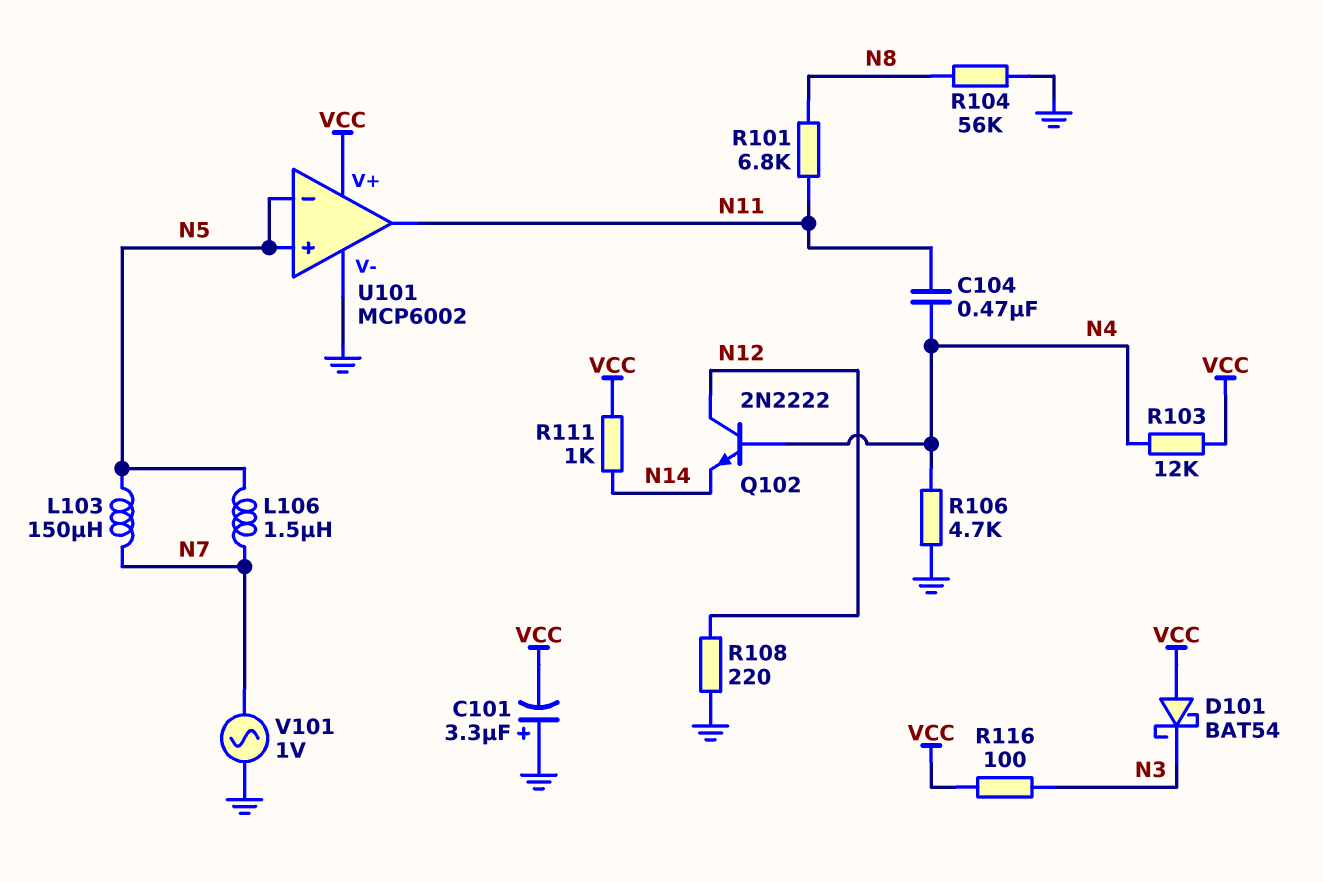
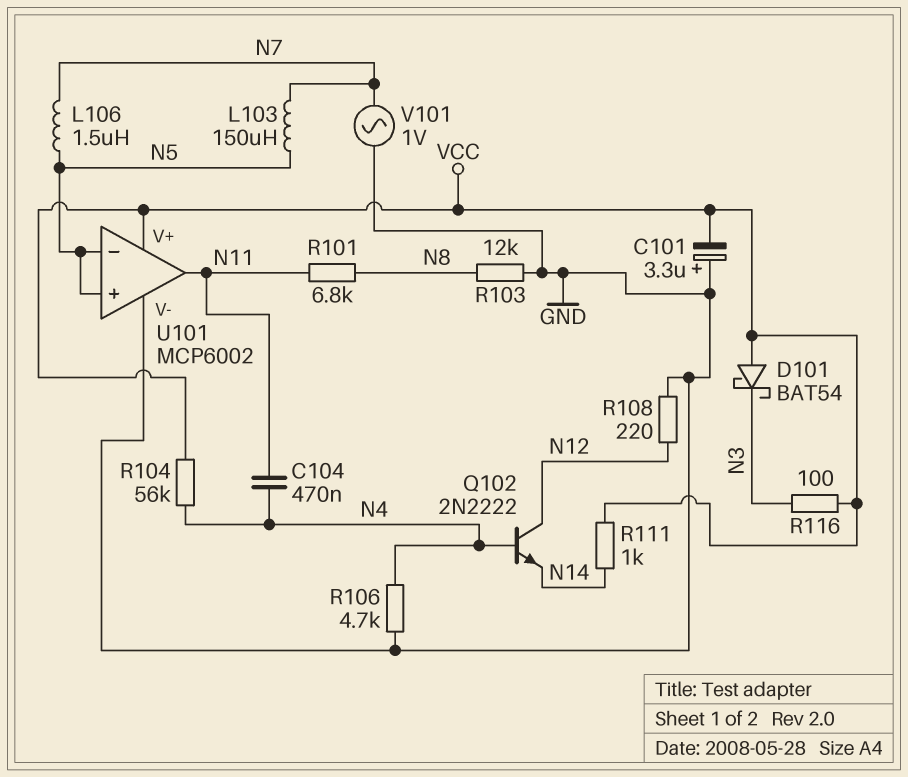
R103: 12k (N4, VCC) -> 12k (GND, N8)
R104: 56k (GND, N8) -> 56k (N4, VCC)

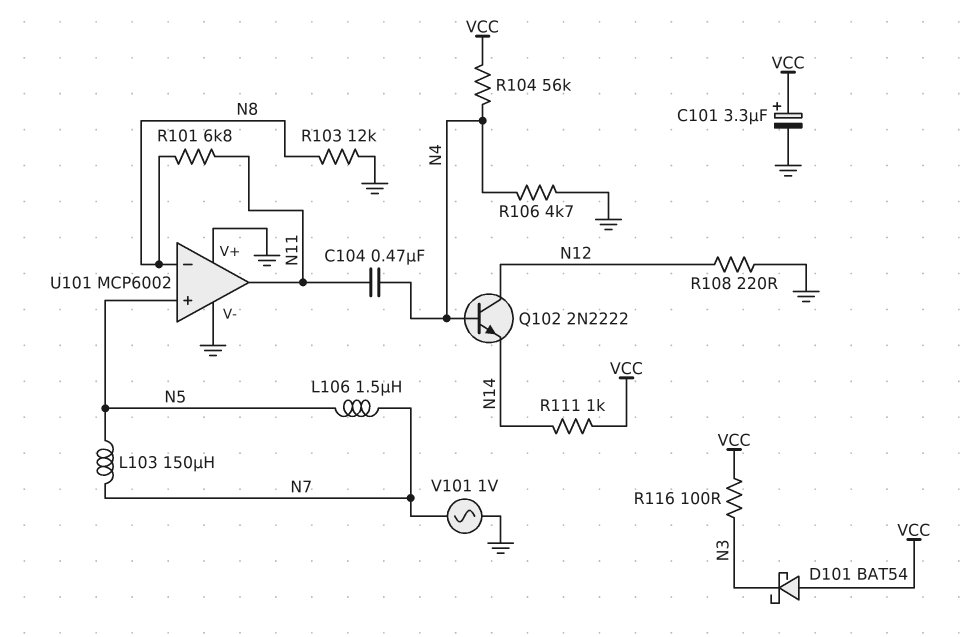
C101: 3.3uF (plus GND, minus VCC) -> 3.3uF (plus VCC, minus GND)
U101 pin V+: VCC -> GND
U101 pin in-: N5 -> N8

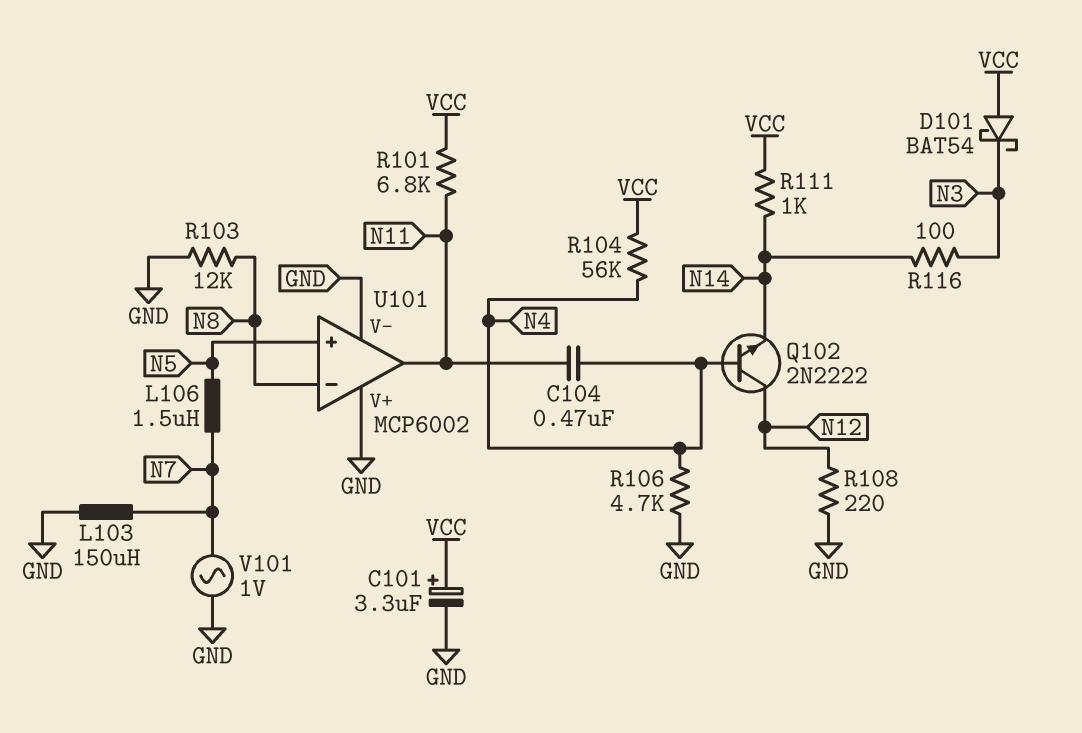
L103: 150uH (N5, N7) -> 150uH (GND, N7)
R101: 6.8k (N8, N11) -> 6.8k (N11, VCC)
R116: 100 (N3, VCC) -> 100 (N3, N14)

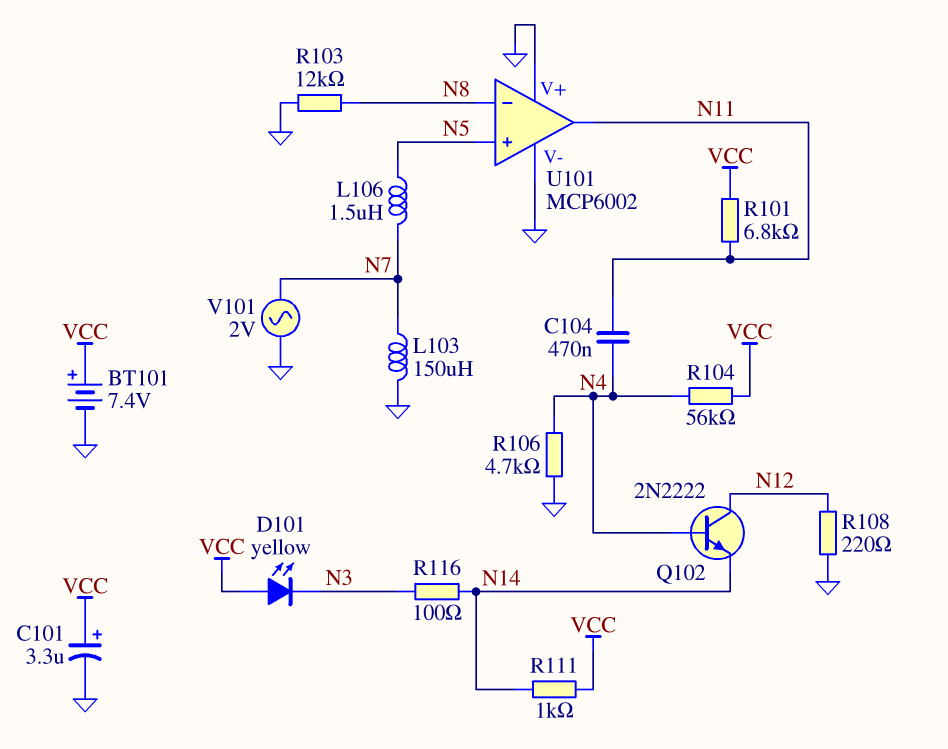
BT101: none -> 7.4V (plus VCC, minus GND)
D101: schottky BAT54 (A VCC, K N3) -> LED yellow (A VCC, K N3)
V101: AC 1V (GND, N7) -> AC 2V (GND, N7)

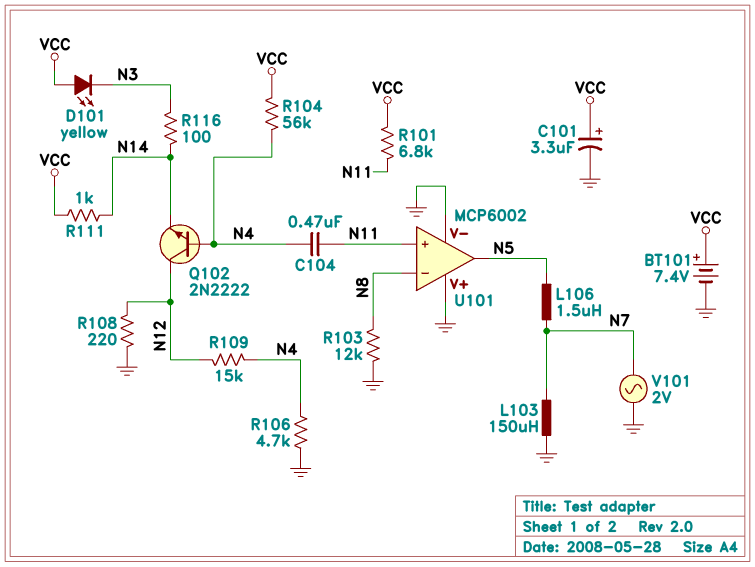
R109: none -> 15k (N4, N12)
U101 pin in+: N5 -> N11
U101 pin out: N11 -> N5

